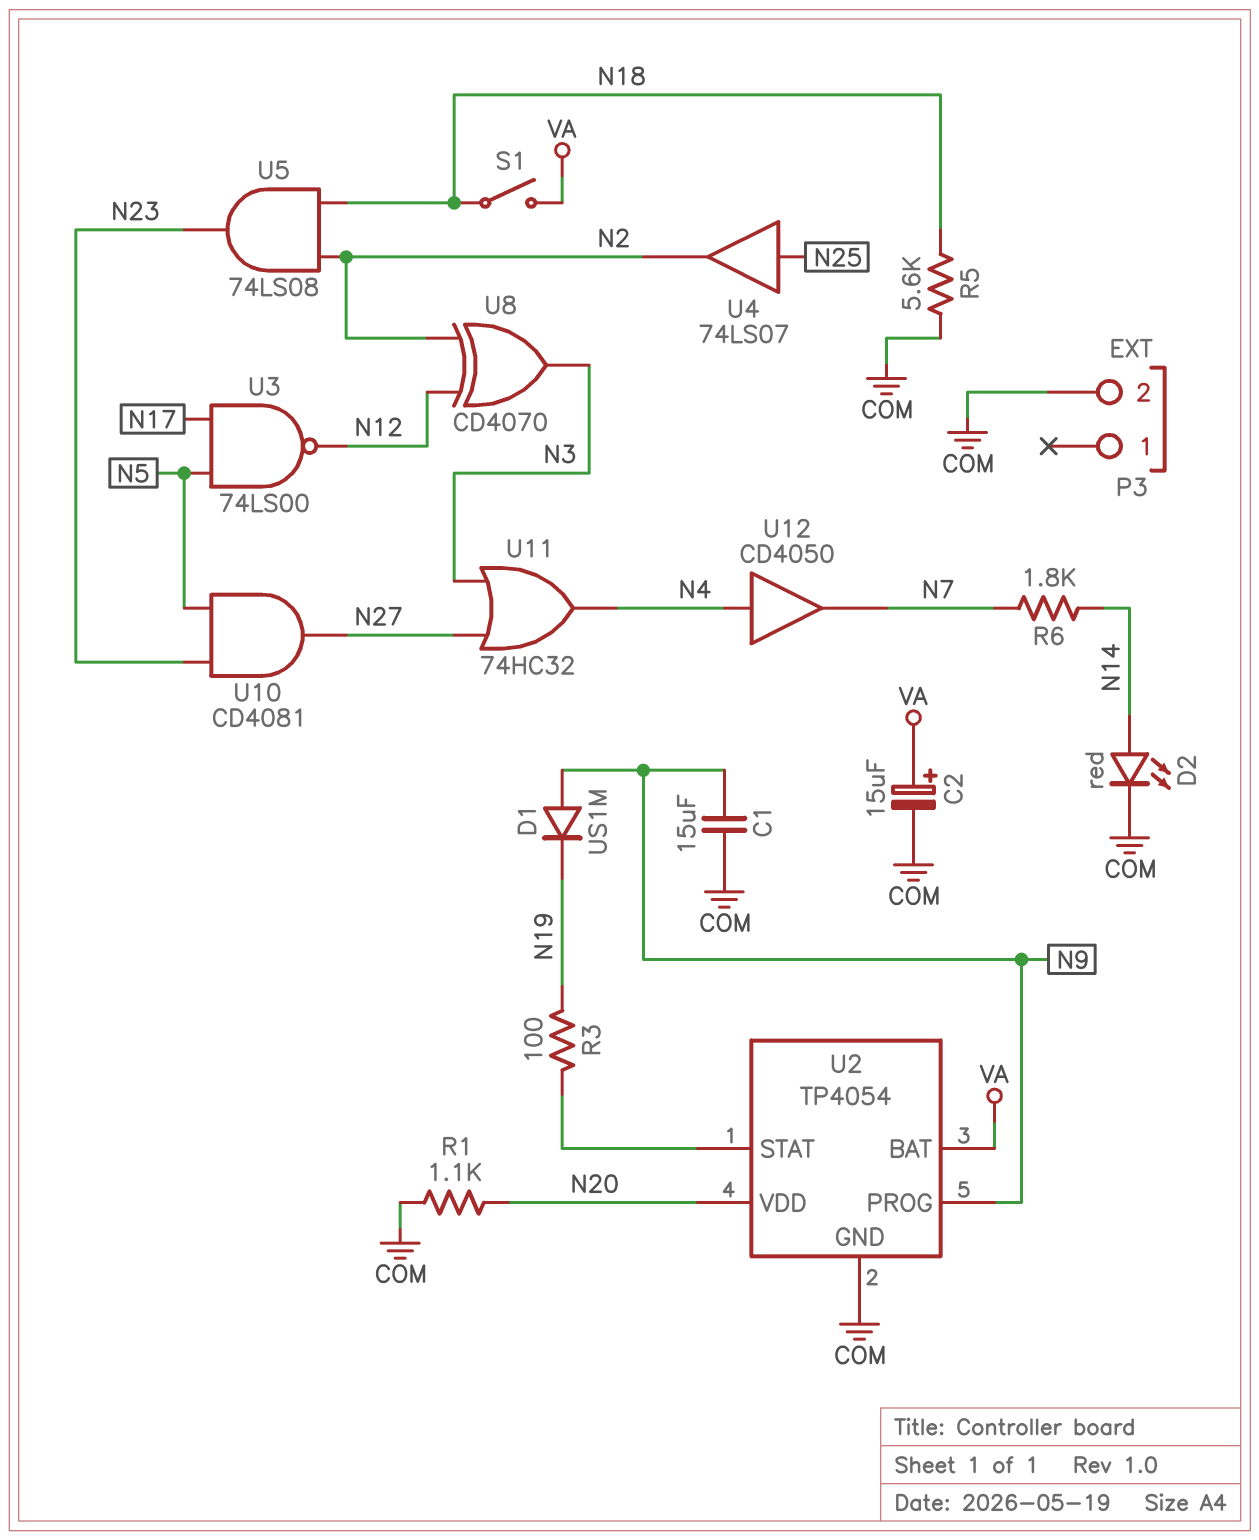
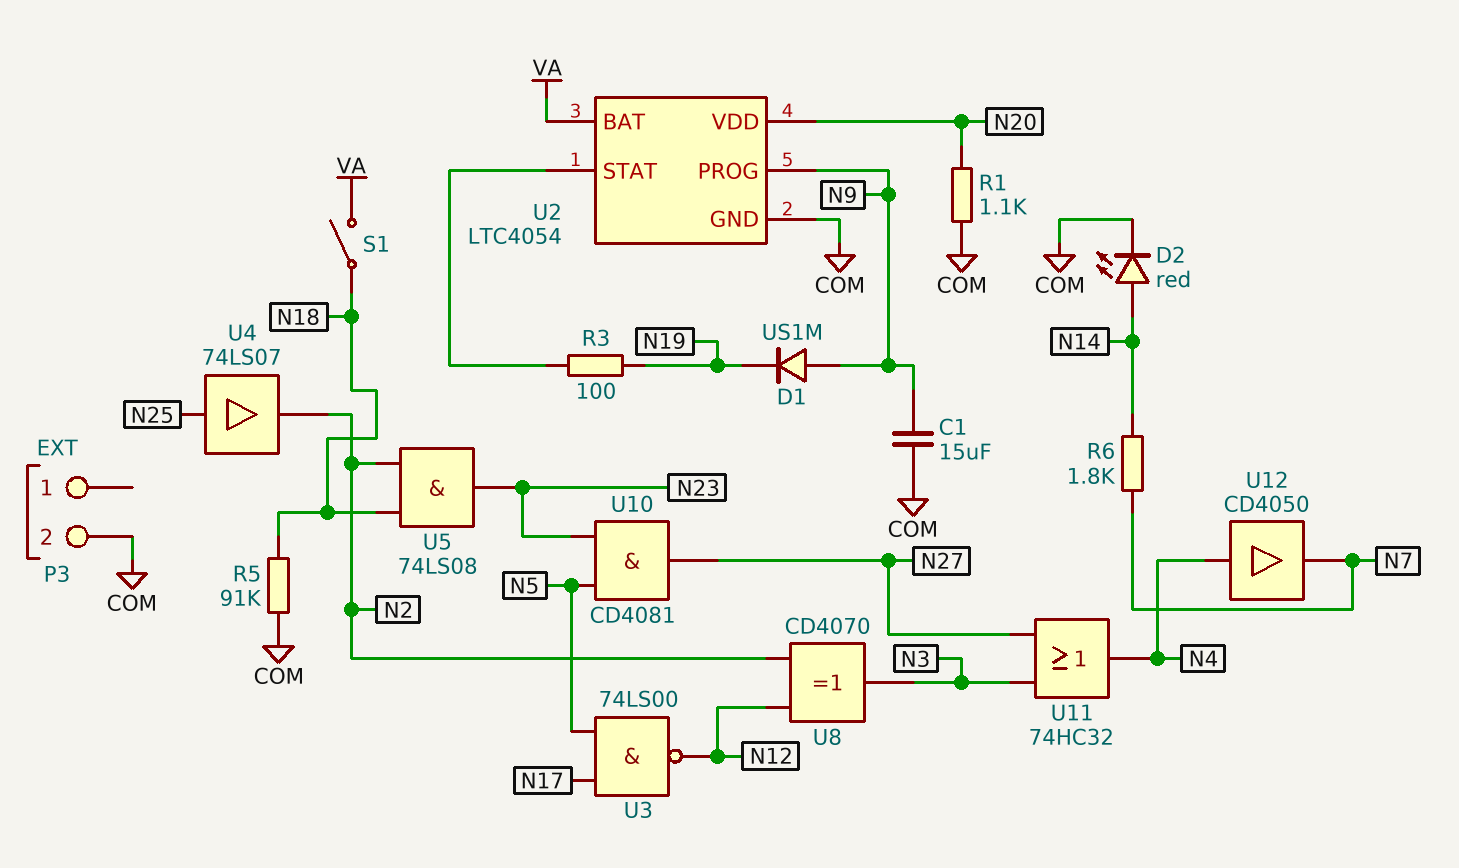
C2: 15uF (plus VA, minus COM) -> none
R5: 5.6k (COM, N18) -> 91k (COM, N18)
U2: TP4054 -> LTC4054

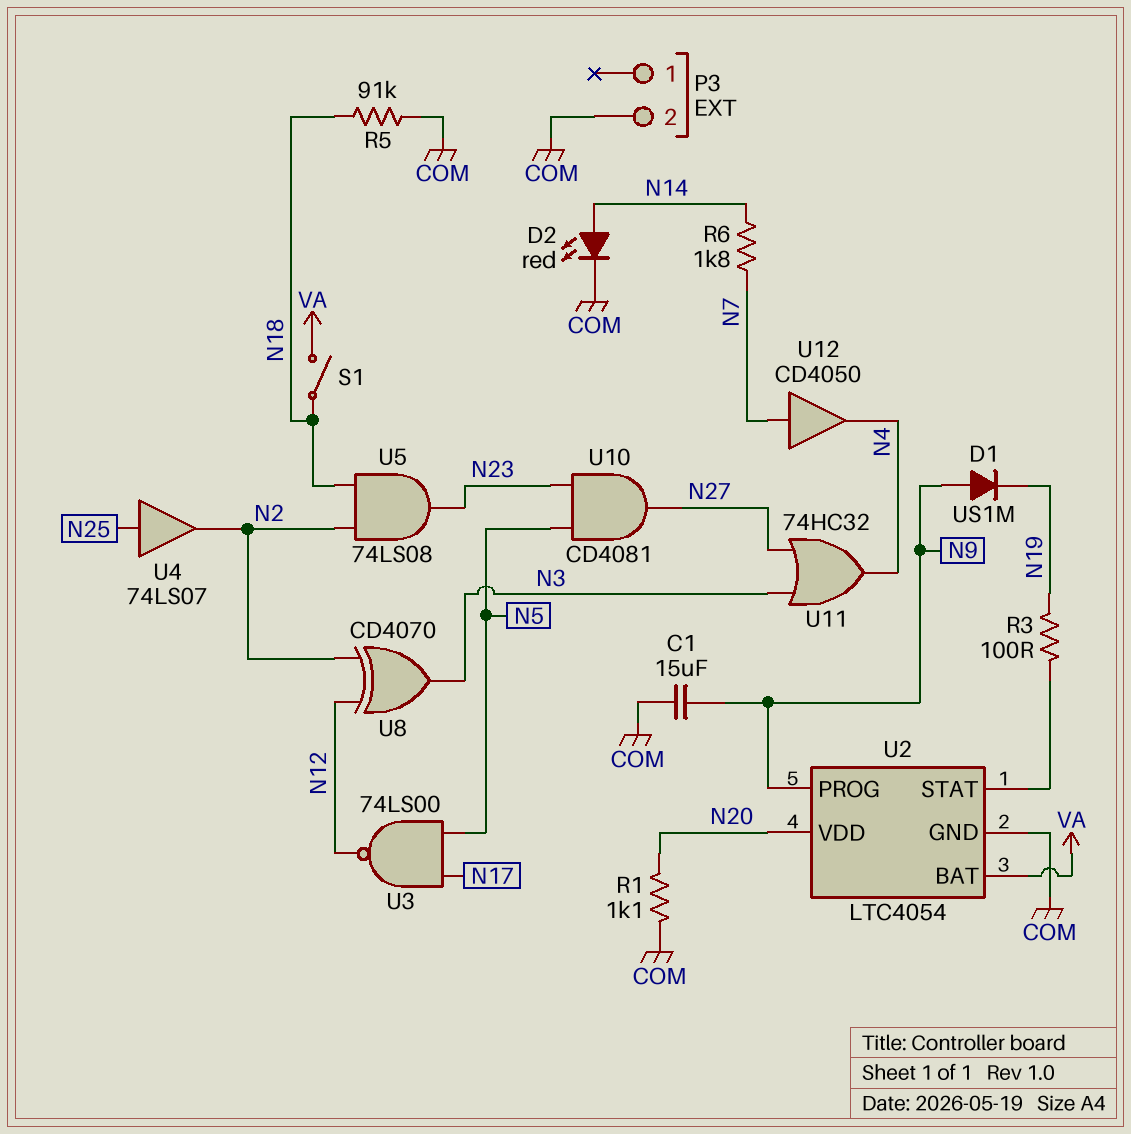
U12: buffer CD4050 (in N4, out N7) -> buffer CD4050 (in N7, out N4)

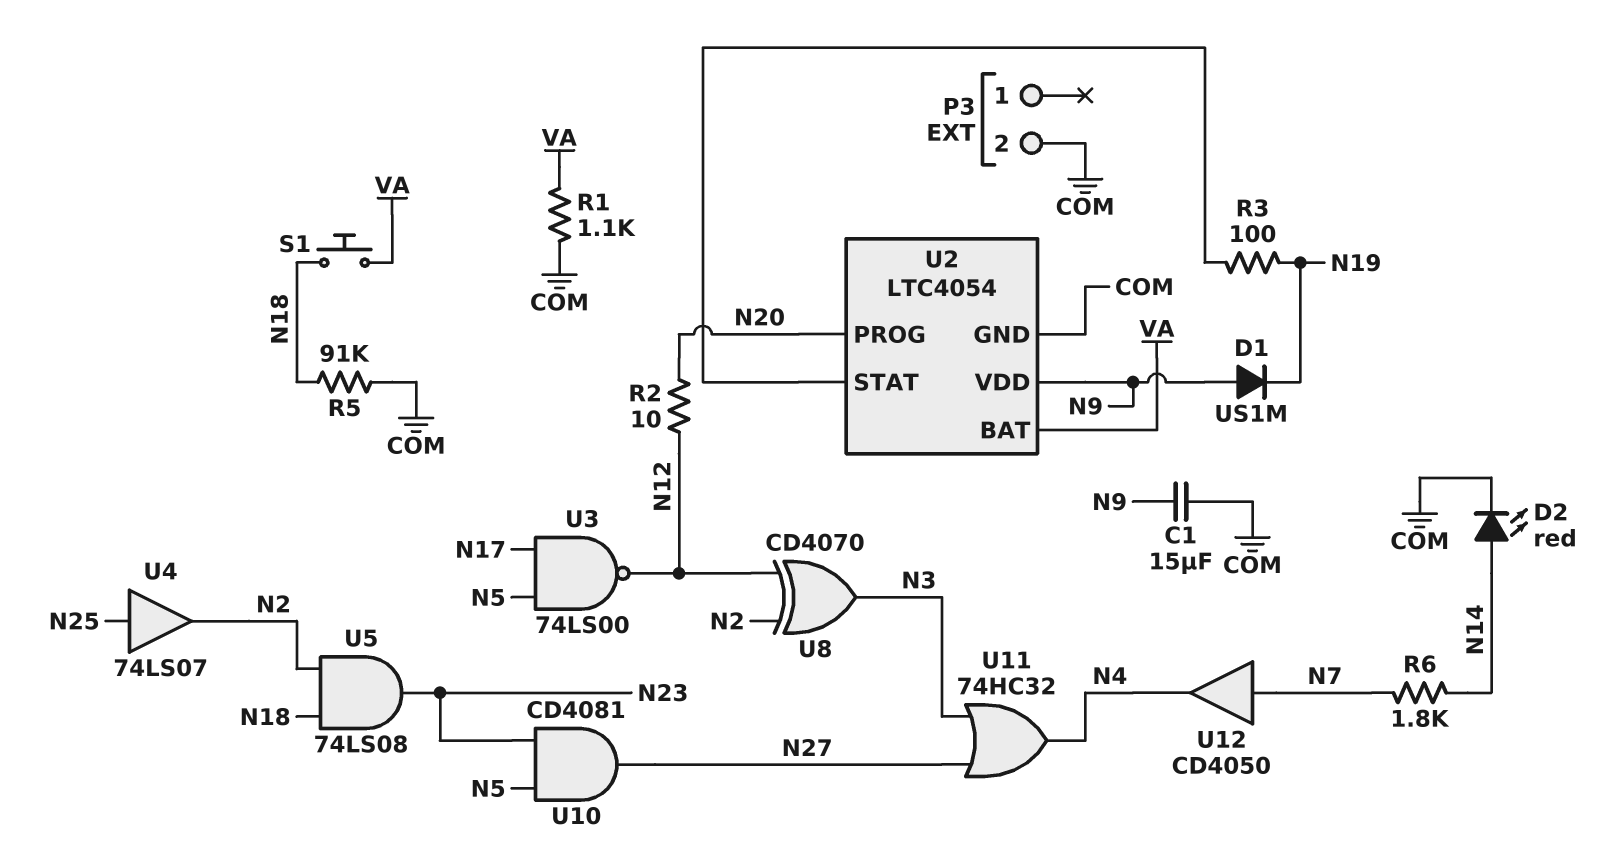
R1: 1.1k (COM, N20) -> 1.1k (COM, VA)
R2: none -> 10 (N12, N20)
S1: switch (N18, VA) -> button (N18, VA)
U2 pin PROG: N9 -> N20
U2 pin VDD: N20 -> N9

